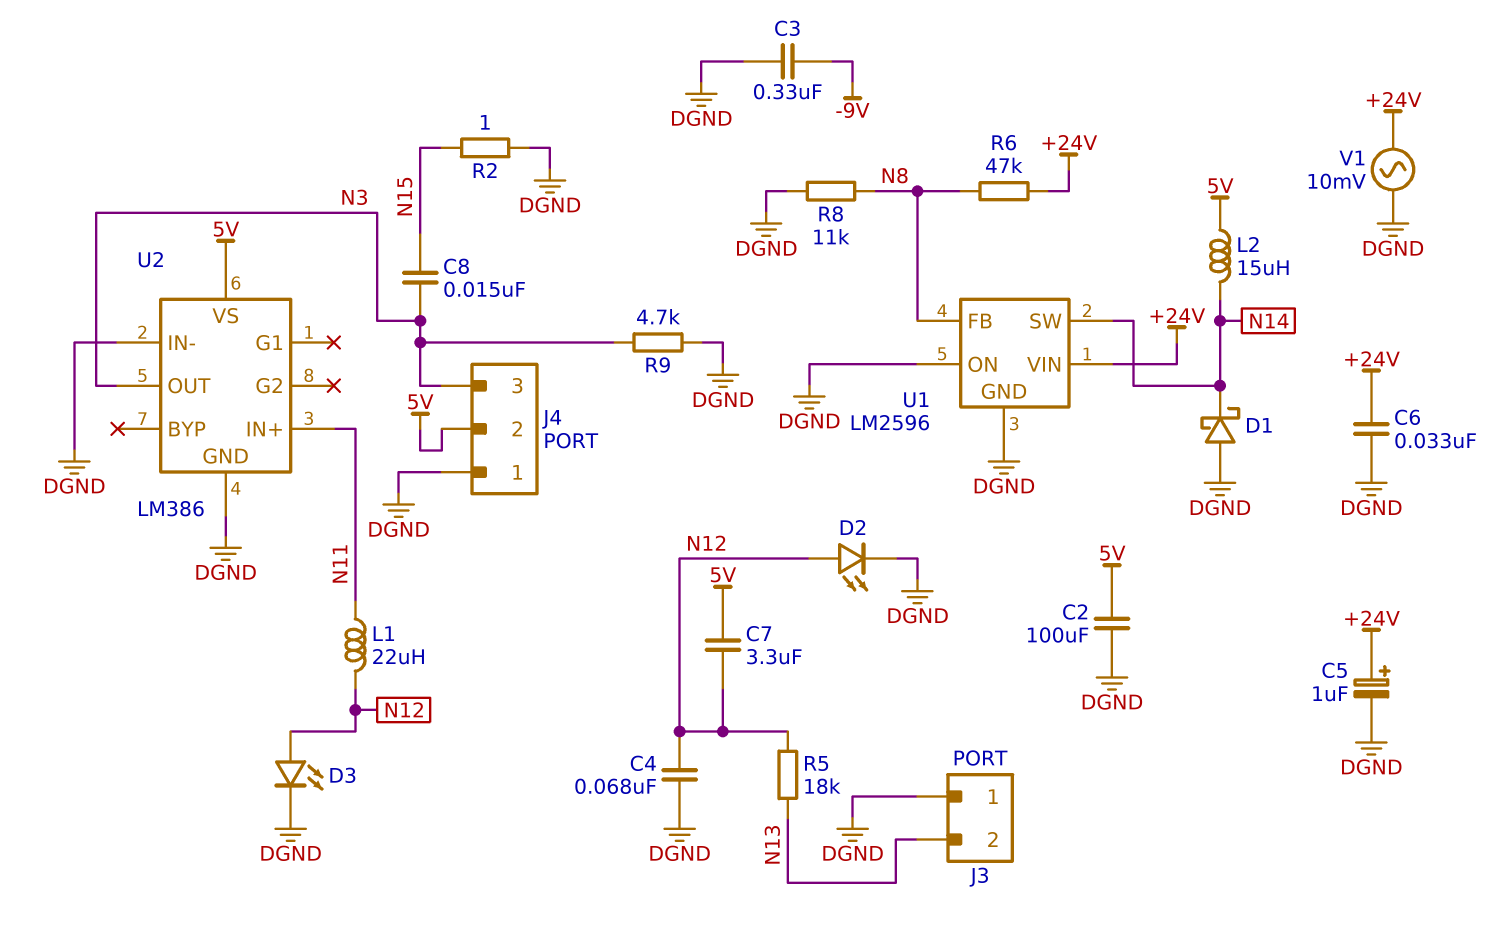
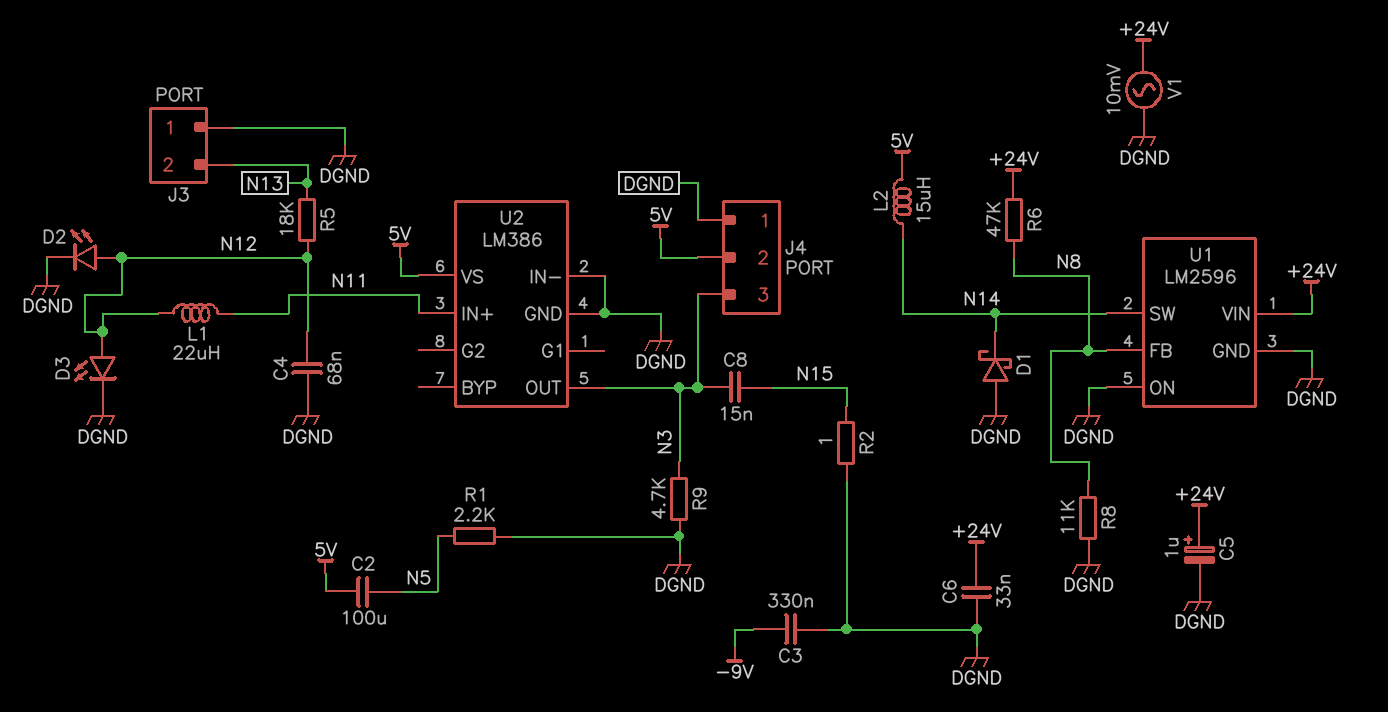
C2: 100uF (5V, DGND) -> 100uF (5V, N5)
C7: 3.3uF (5V, N12) -> none
R1: none -> 2.2k (DGND, N5)

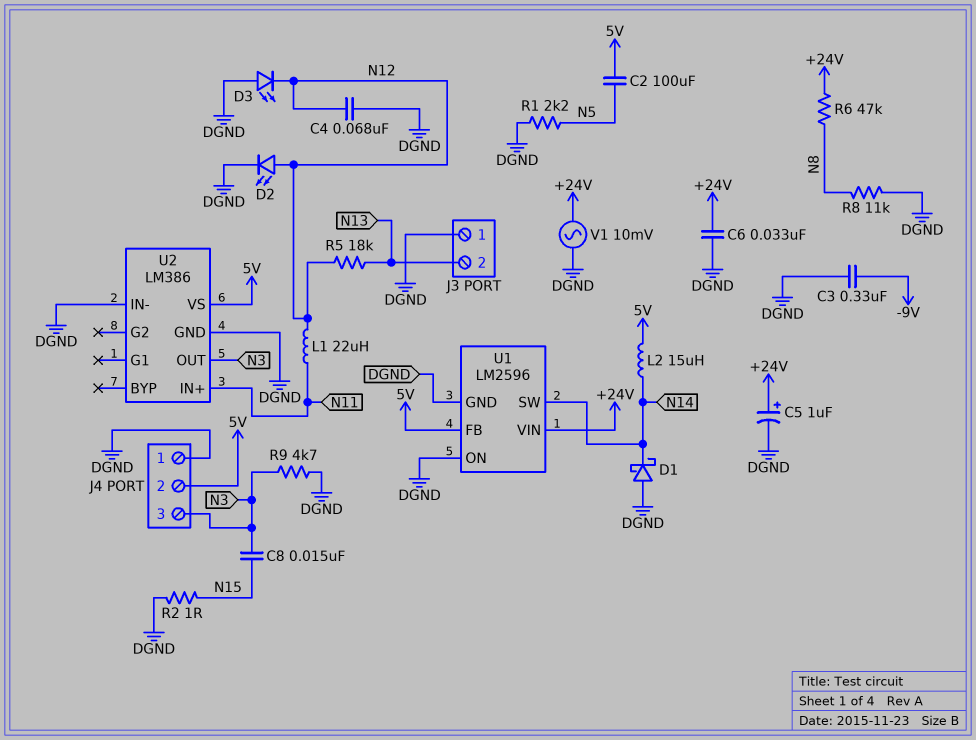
D3: LED (A N12, K DGND) -> LED (A DGND, K N12)
U1 pin FB: N8 -> 5V

